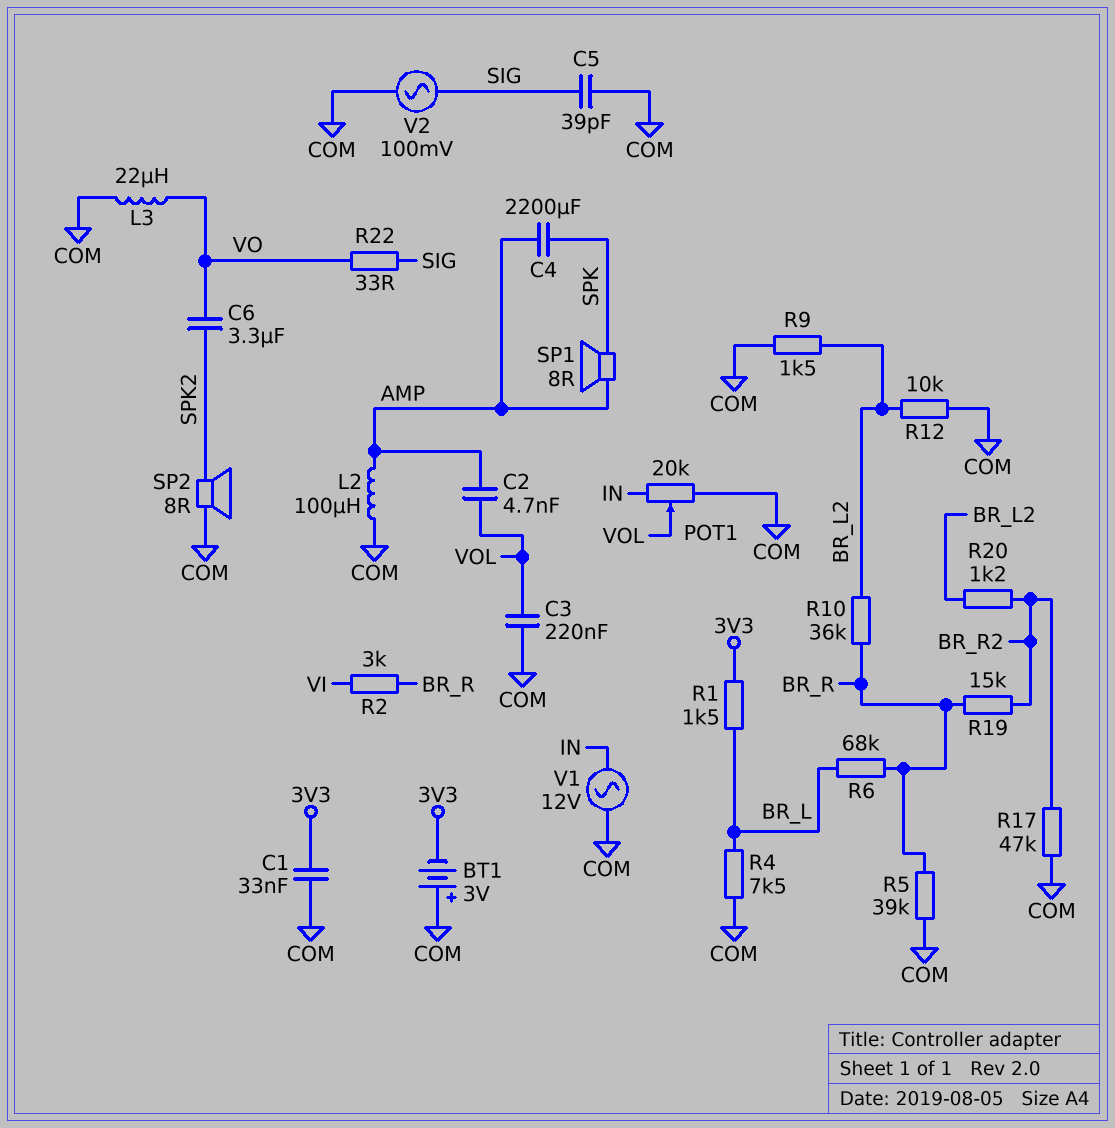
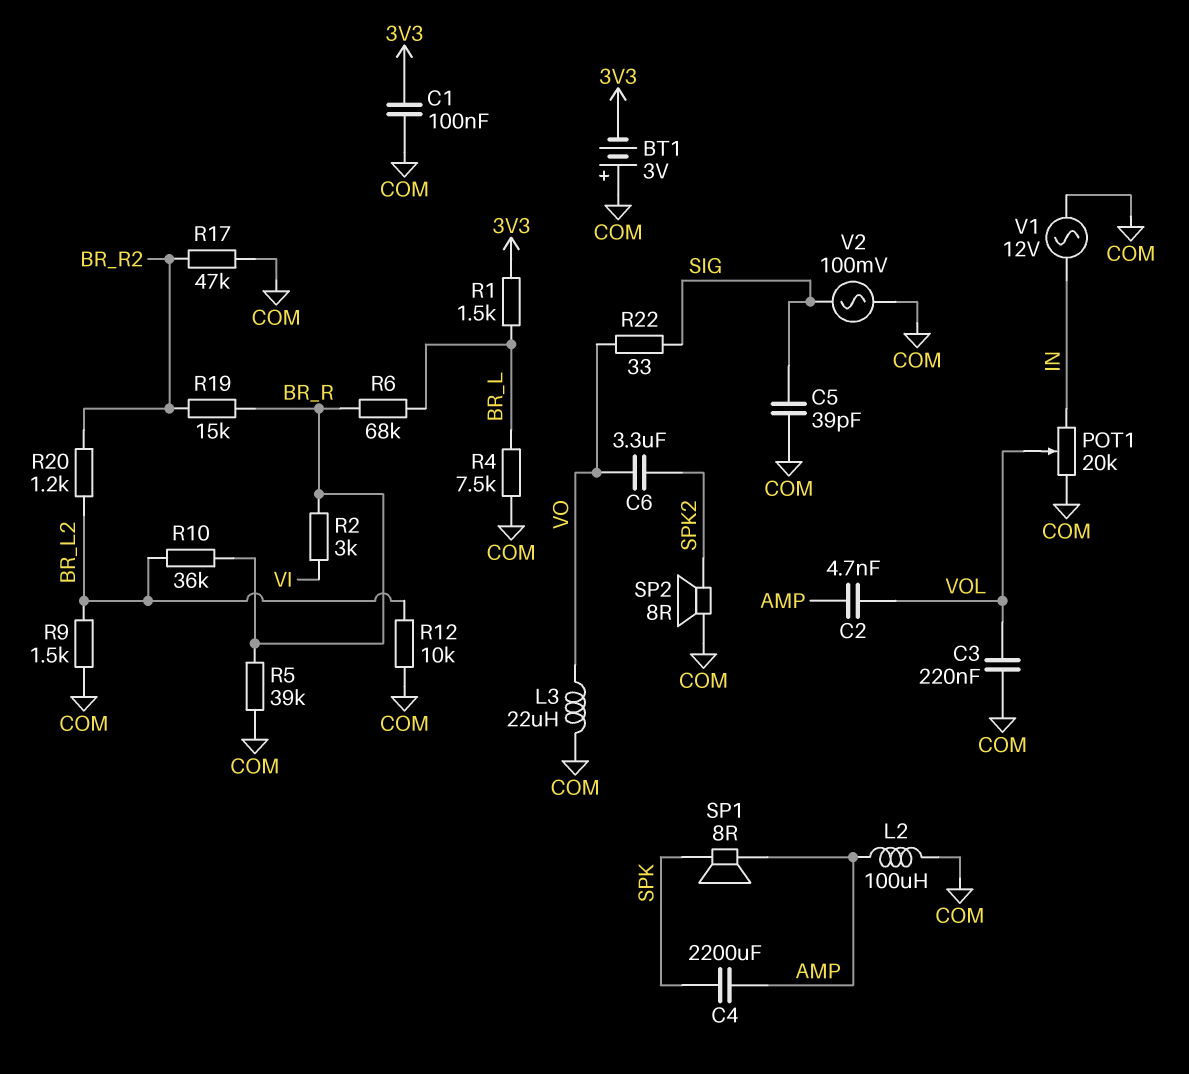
C1: 33nF (3V3, COM) -> 100nF (3V3, COM)

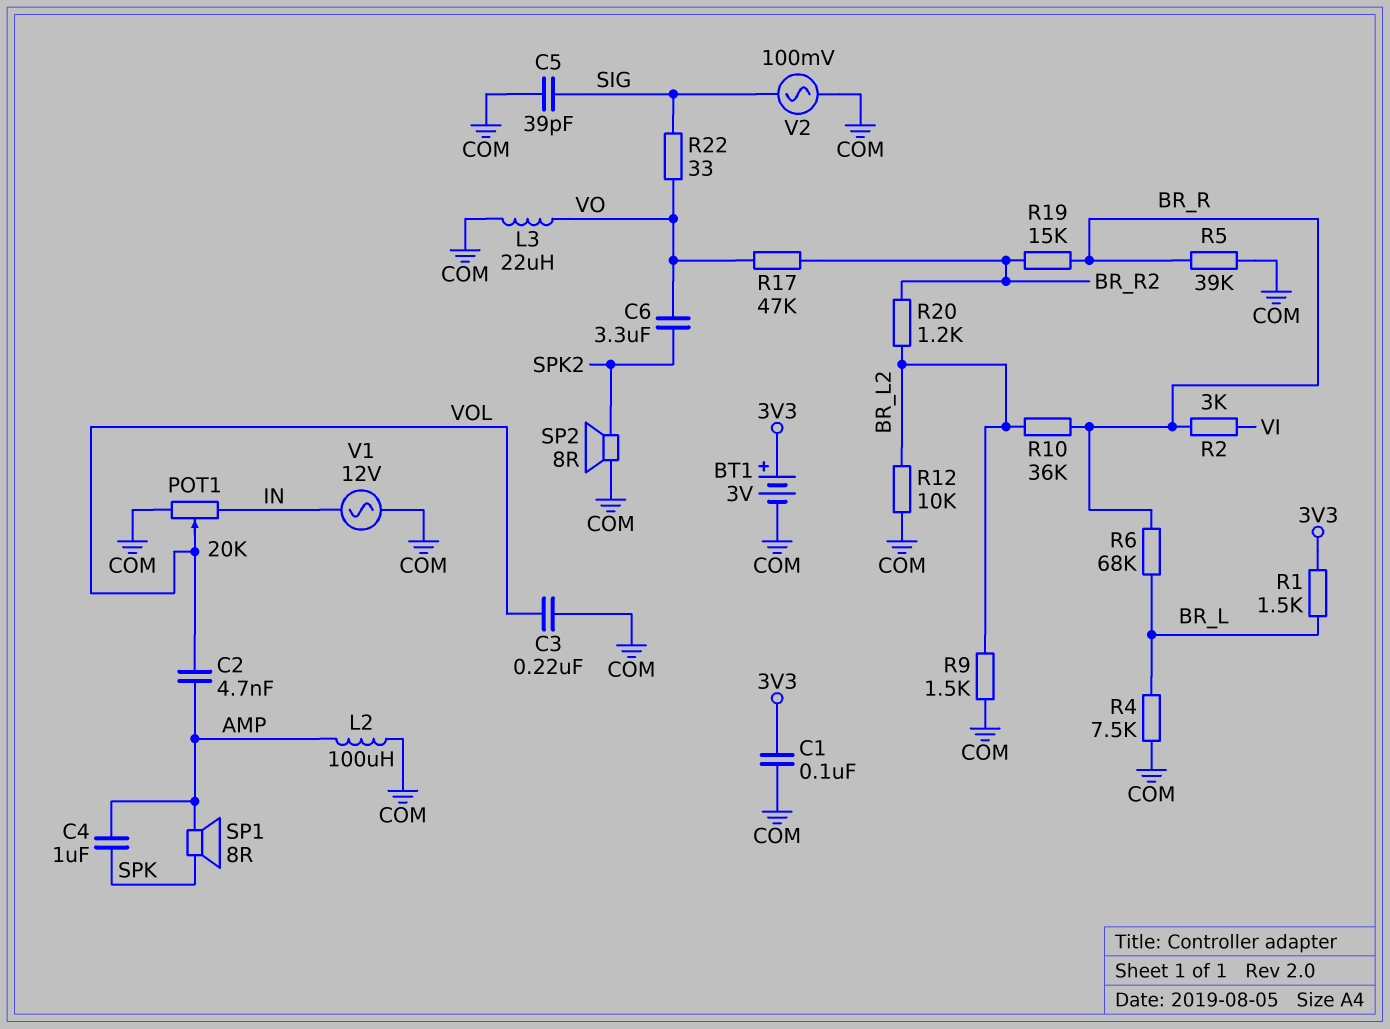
BT1: 3V (plus COM, minus 3V3) -> 3V (plus 3V3, minus COM)
C4: 2200uF (AMP, SPK) -> 1uF (AMP, SPK)
R17: 47k (BR_R2, COM) -> 47k (BR_R2, VO)

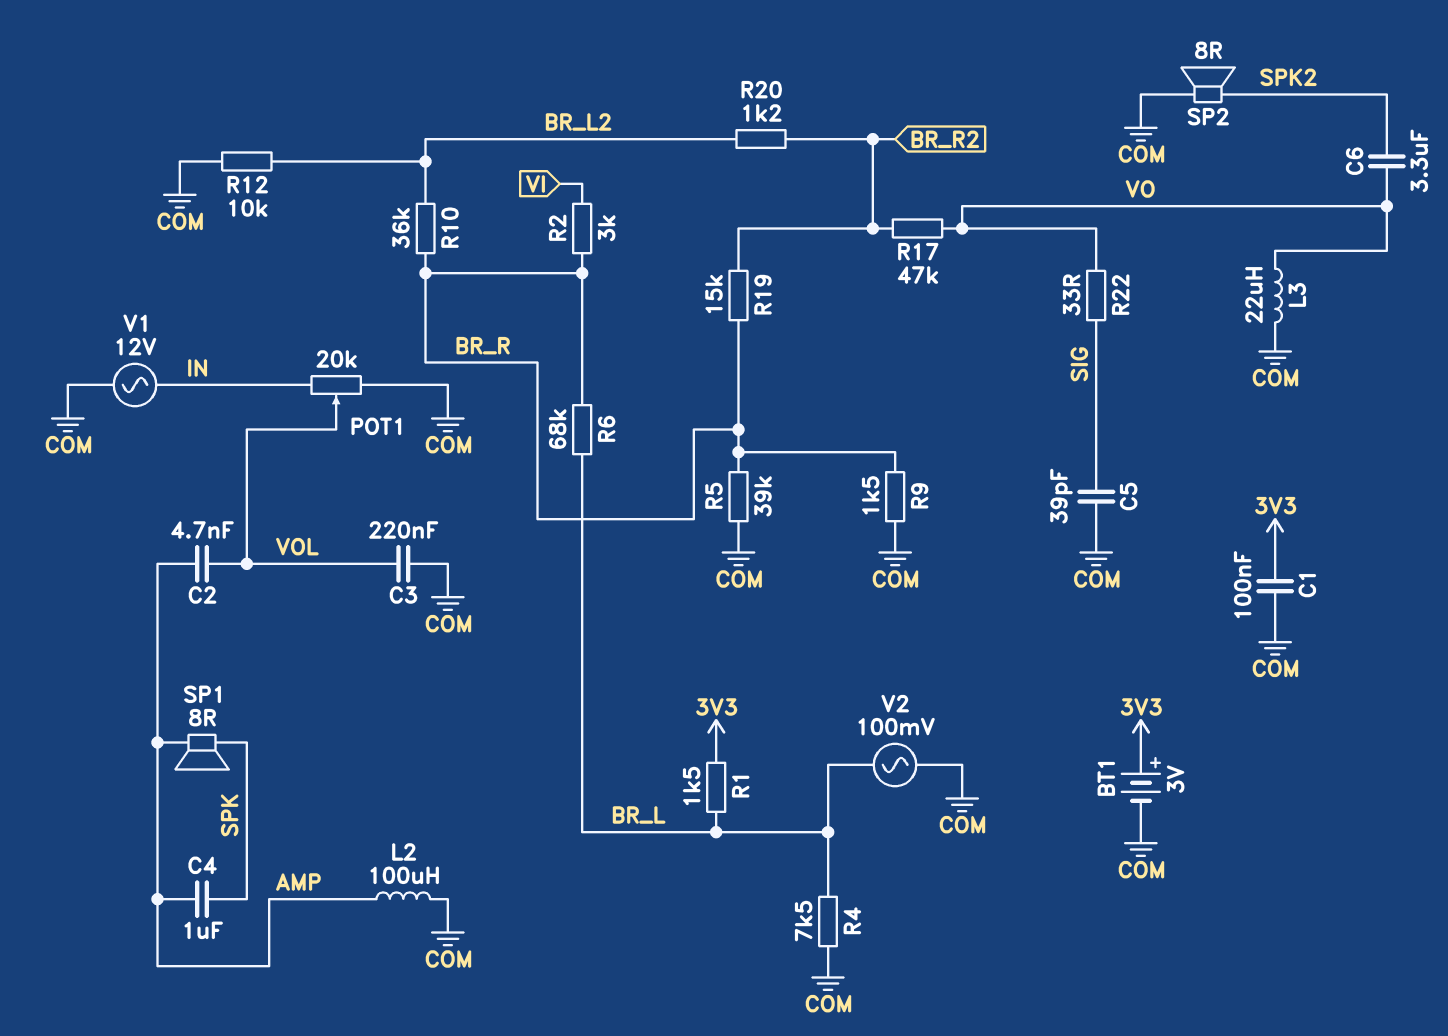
R9: 1.5k (BR_L2, COM) -> 1.5k (BR_R, COM)
V2: AC 100mV (COM, SIG) -> AC 100mV (BR_L, COM)

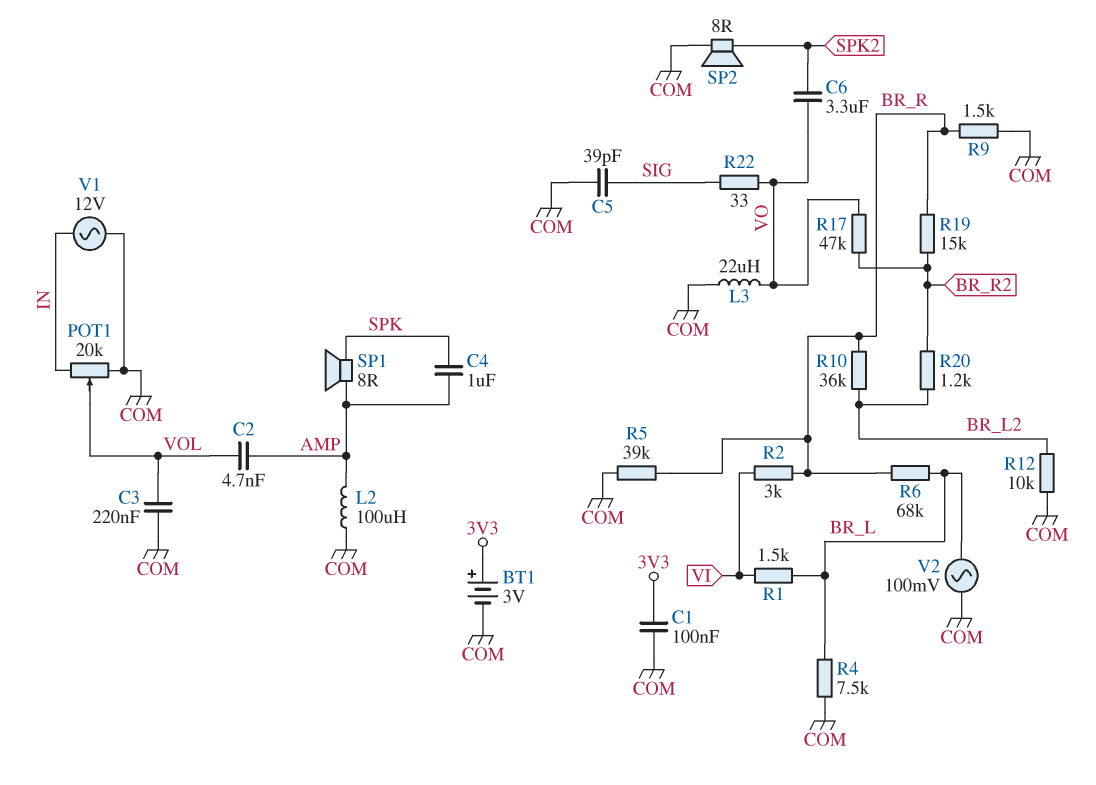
R1: 1.5k (3V3, BR_L) -> 1.5k (BR_L, VI)

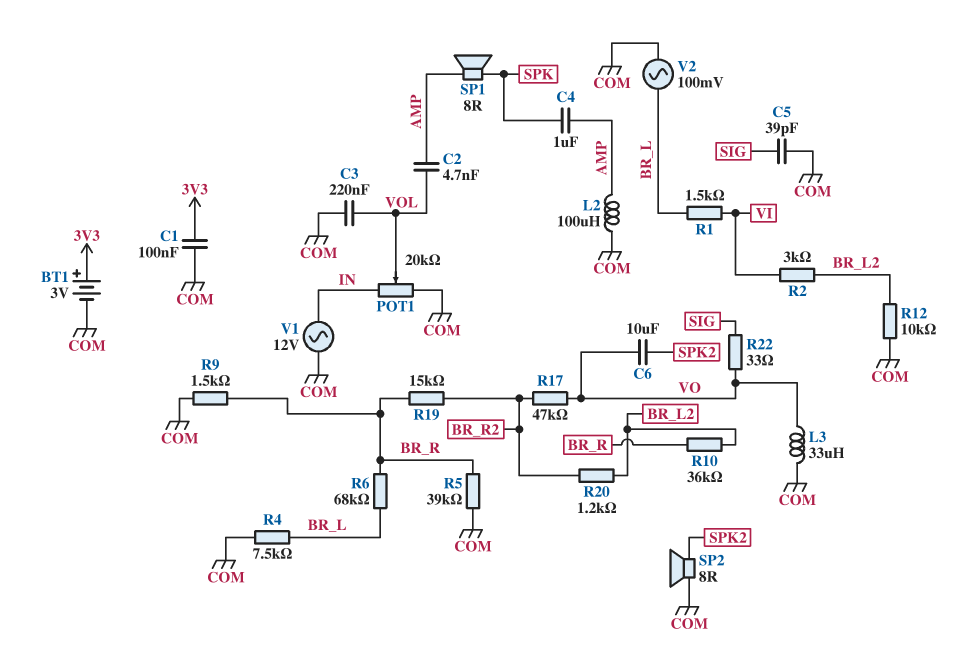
C6: 3.3uF (SPK2, VO) -> 10uF (SPK2, VO)
L3: 22uH (COM, VO) -> 33uH (COM, VO)
R2: 3k (BR_R, VI) -> 3k (BR_L2, VI)

